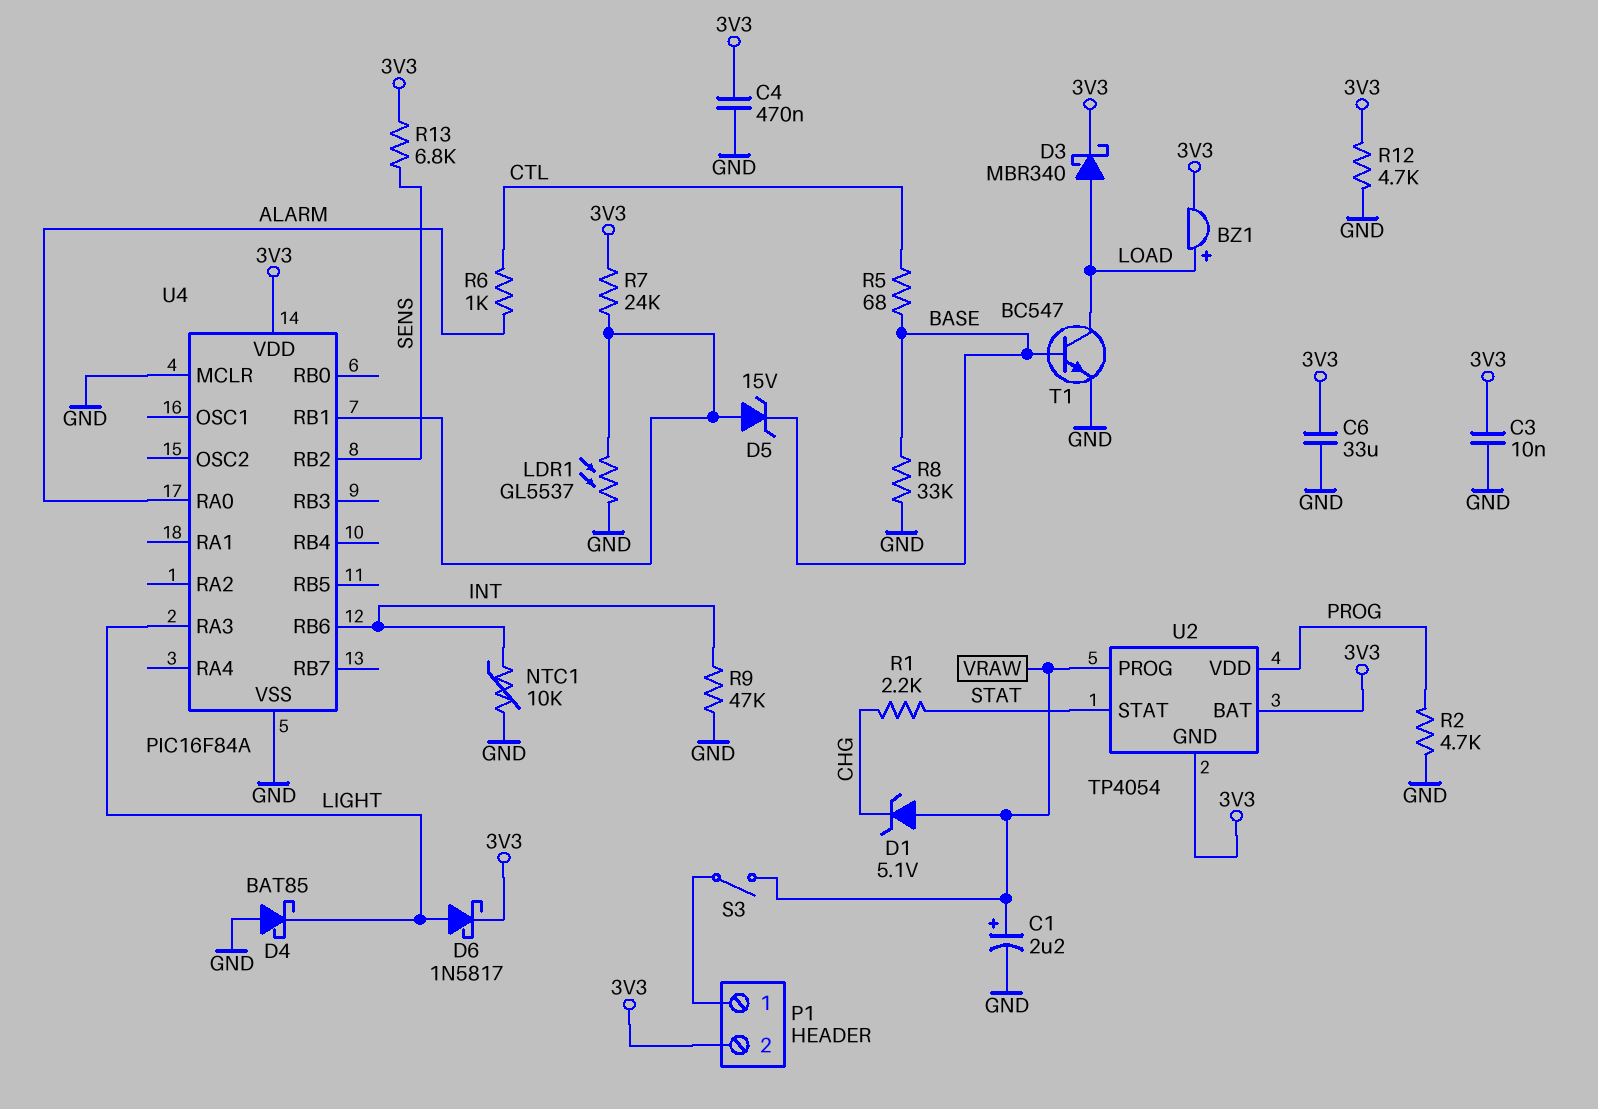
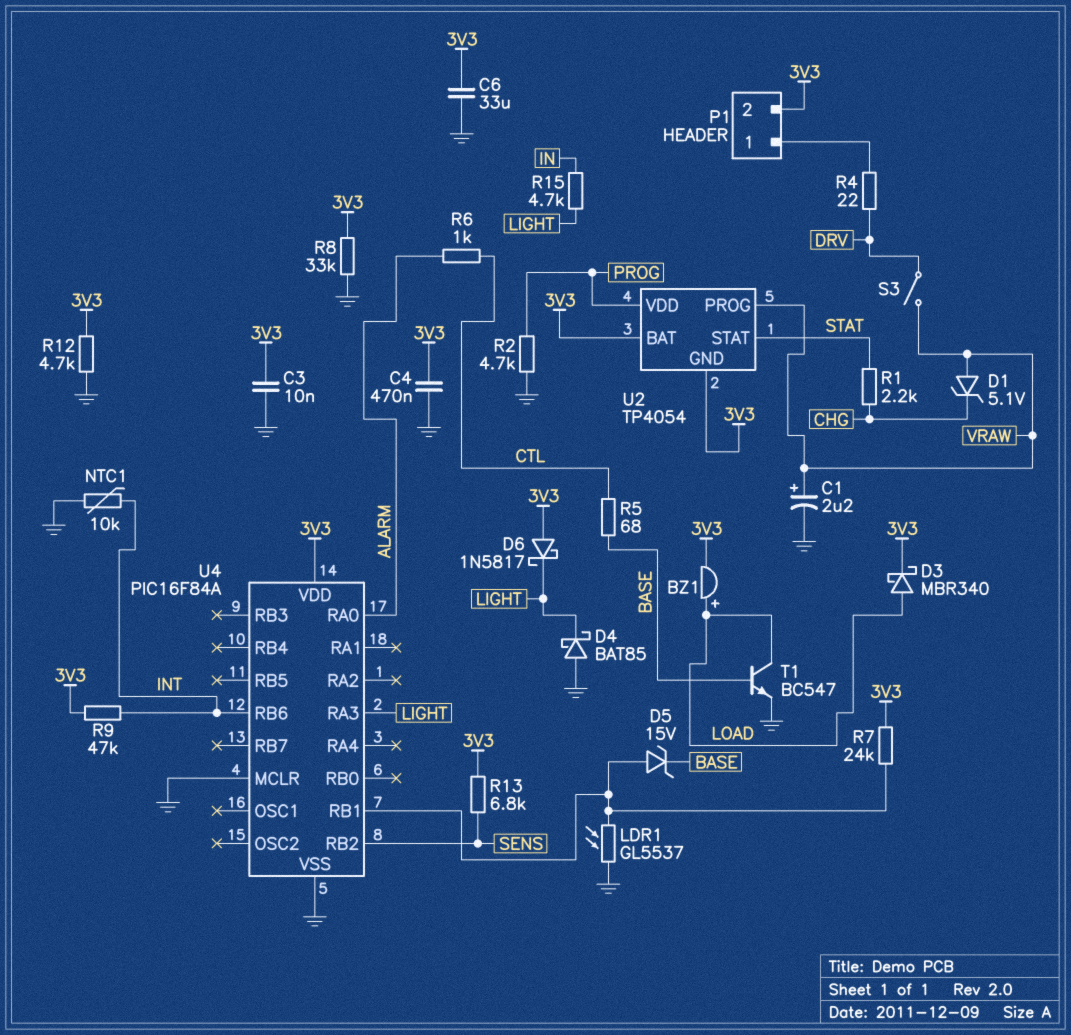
D6: schottky 1N5817 (A LIGHT, K 3V3) -> schottky 1N5817 (A 3V3, K LIGHT)
R4: none -> 22 (DRV, P1/1)
R8: 33k (BASE, GND) -> 33k (3V3, GND)
R9: 47k (GND, INT) -> 47k (3V3, INT)
R15: none -> 4.7k (IN, LIGHT)
S3: switch (P1/1, VRAW) -> switch (DRV, VRAW)

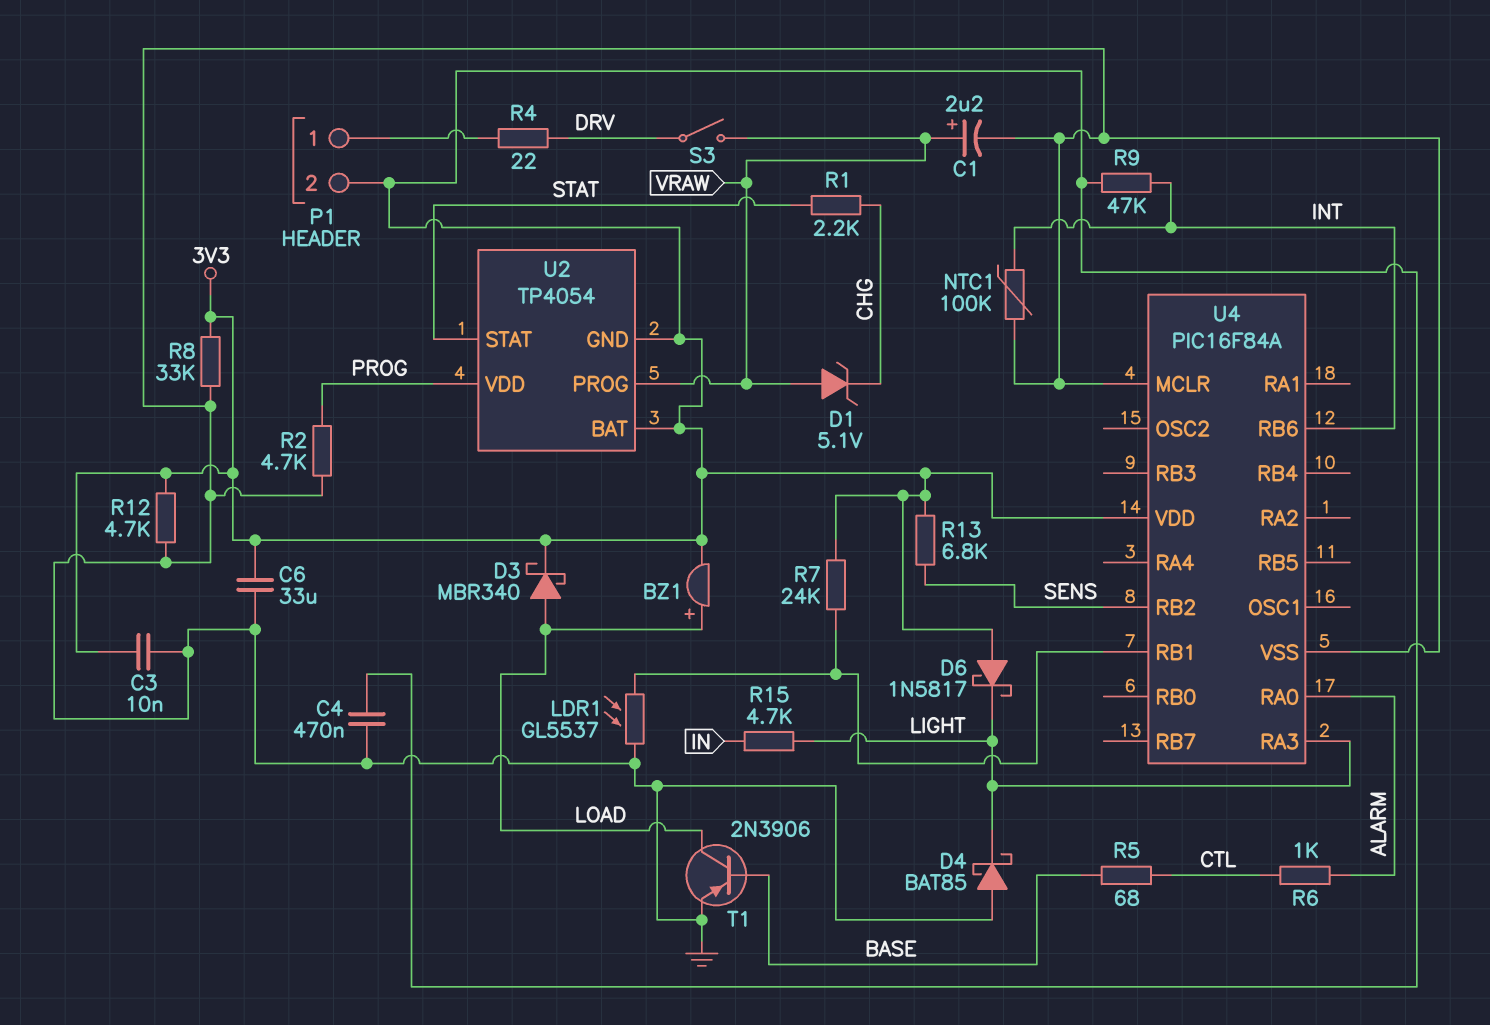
D5: zener 15V (A U4/RB1, K BASE) -> none
NTC1: 10k (GND, INT) -> 100k (GND, INT)
T1: NPN BC547 (B BASE, C LOAD, E GND) -> PNP 2N3906 (B BASE, C LOAD, E GND)

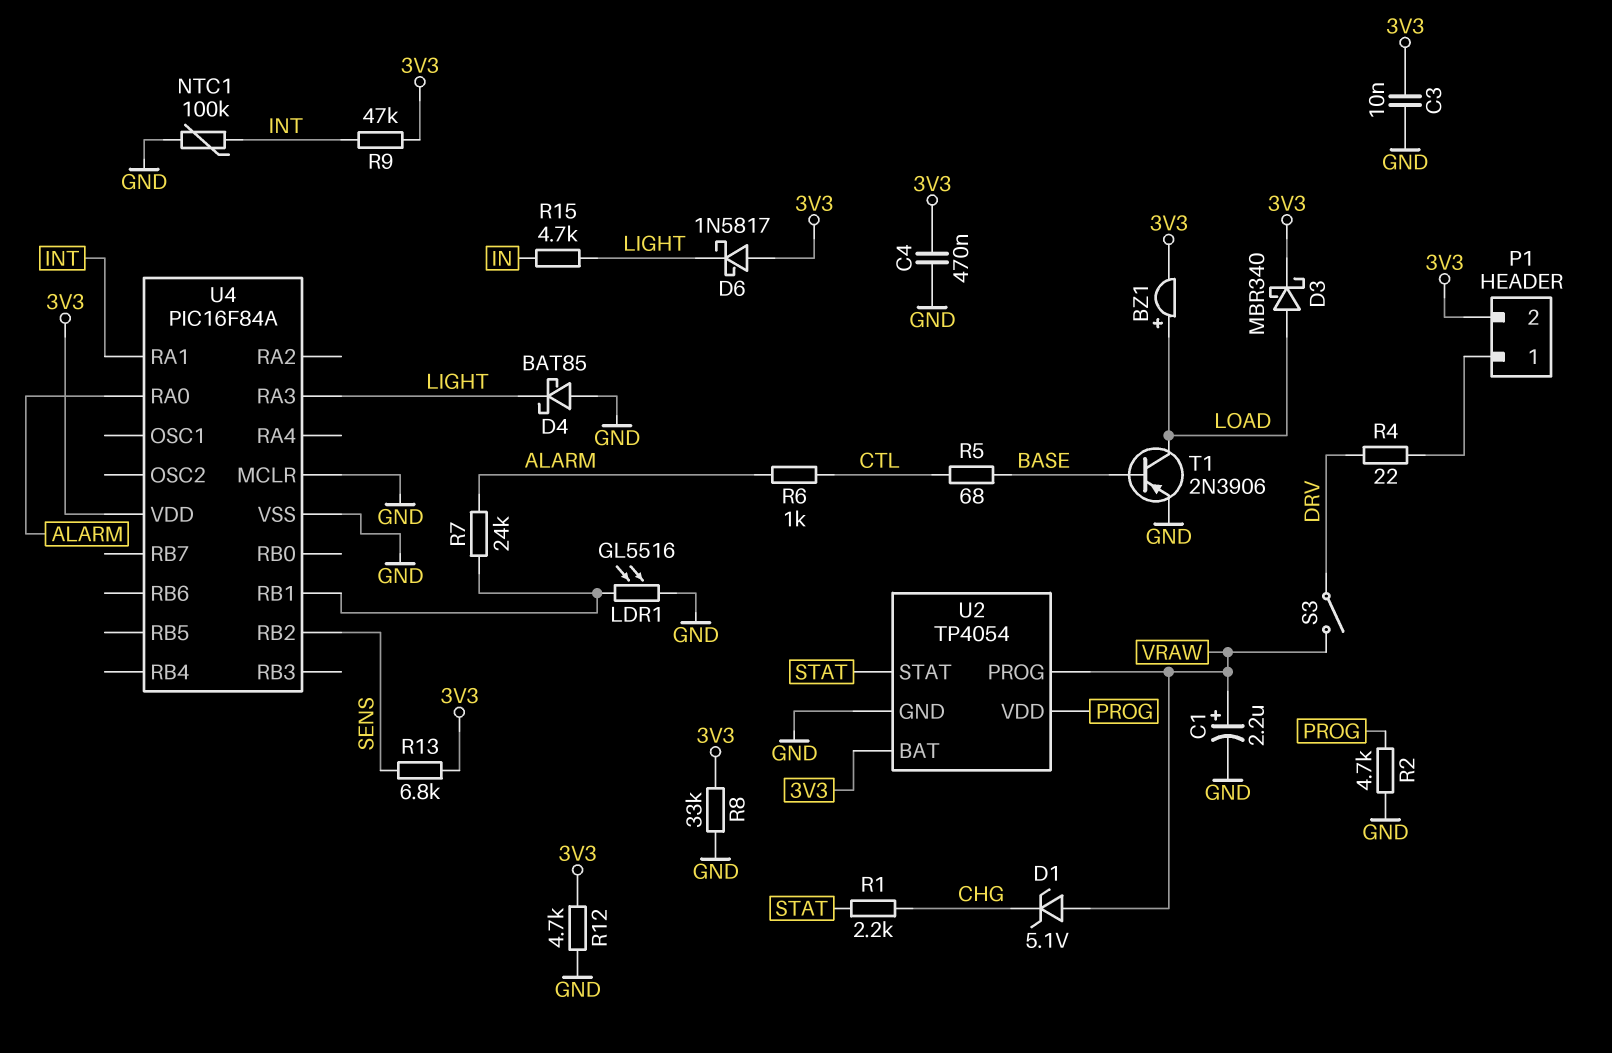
C6: 33uF (3V3, GND) -> none
LDR1: GL5537 (GND, U4/RB1) -> GL5516 (GND, U4/RB1)
R7: 24k (3V3, U4/RB1) -> 24k (ALARM, U4/RB1)
U2 pin GND: 3V3 -> GND
U4 pin RA1: none -> INT
U4 pin RB6: INT -> none

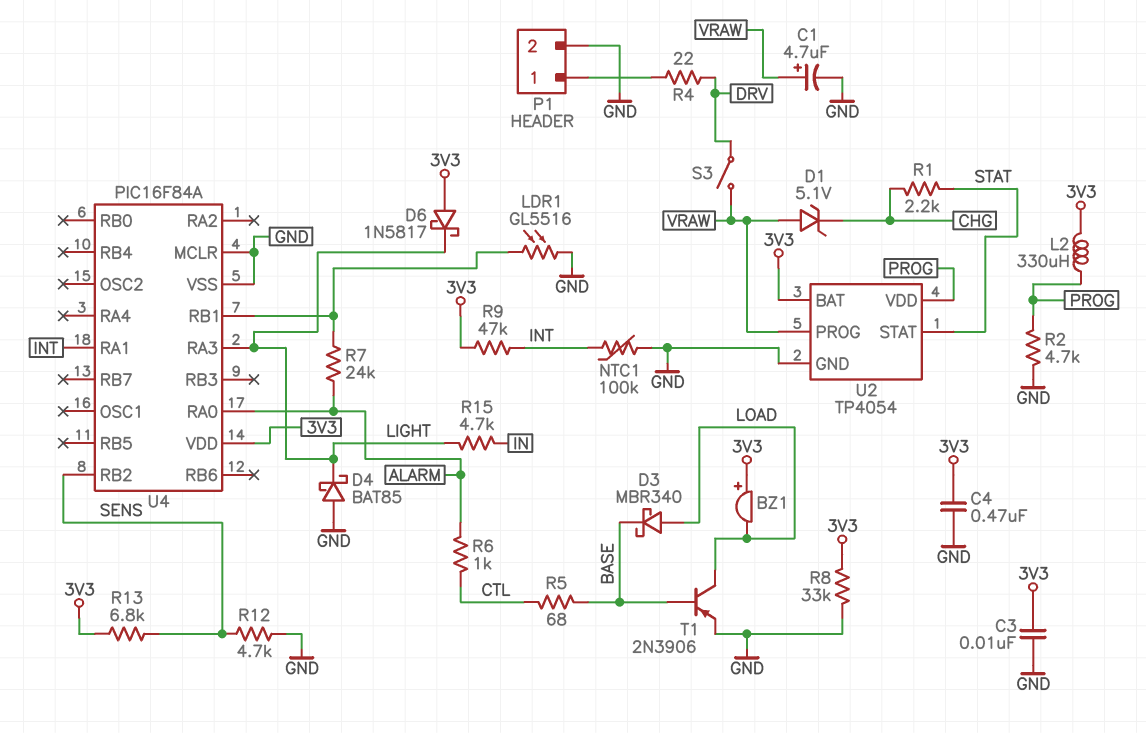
BZ1: buzzer (plus LOAD, minus 3V3) -> buzzer (plus 3V3, minus LOAD)
C1: 2.2uF (plus VRAW, minus GND) -> 4.7uF (plus VRAW, minus GND)
D3: schottky MBR340 (A LOAD, K 3V3) -> schottky MBR340 (A LOAD, K BASE)
L2: none -> 330uH (3V3, PROG)
P1 pin 2: 3V3 -> GND
R12: 4.7k (3V3, GND) -> 4.7k (GND, SENS)

